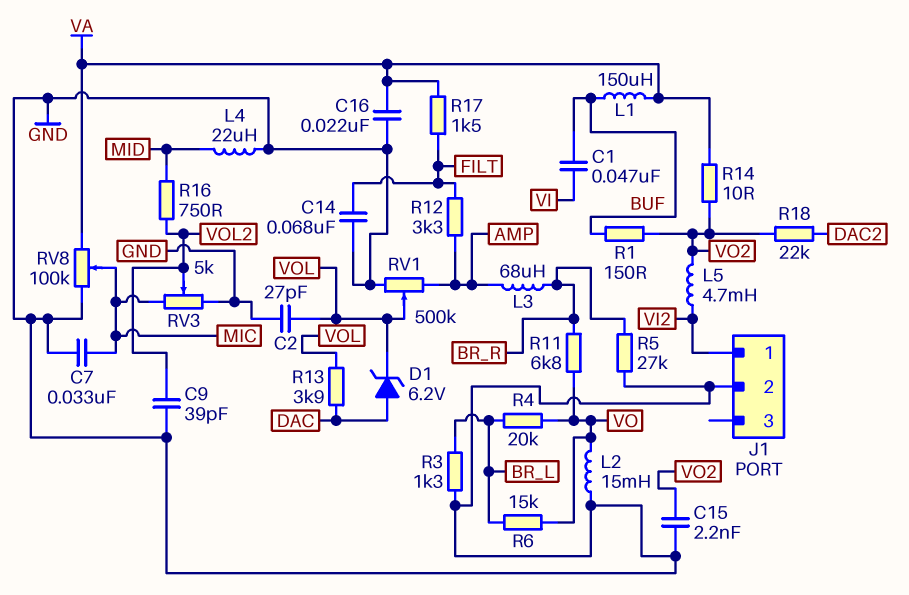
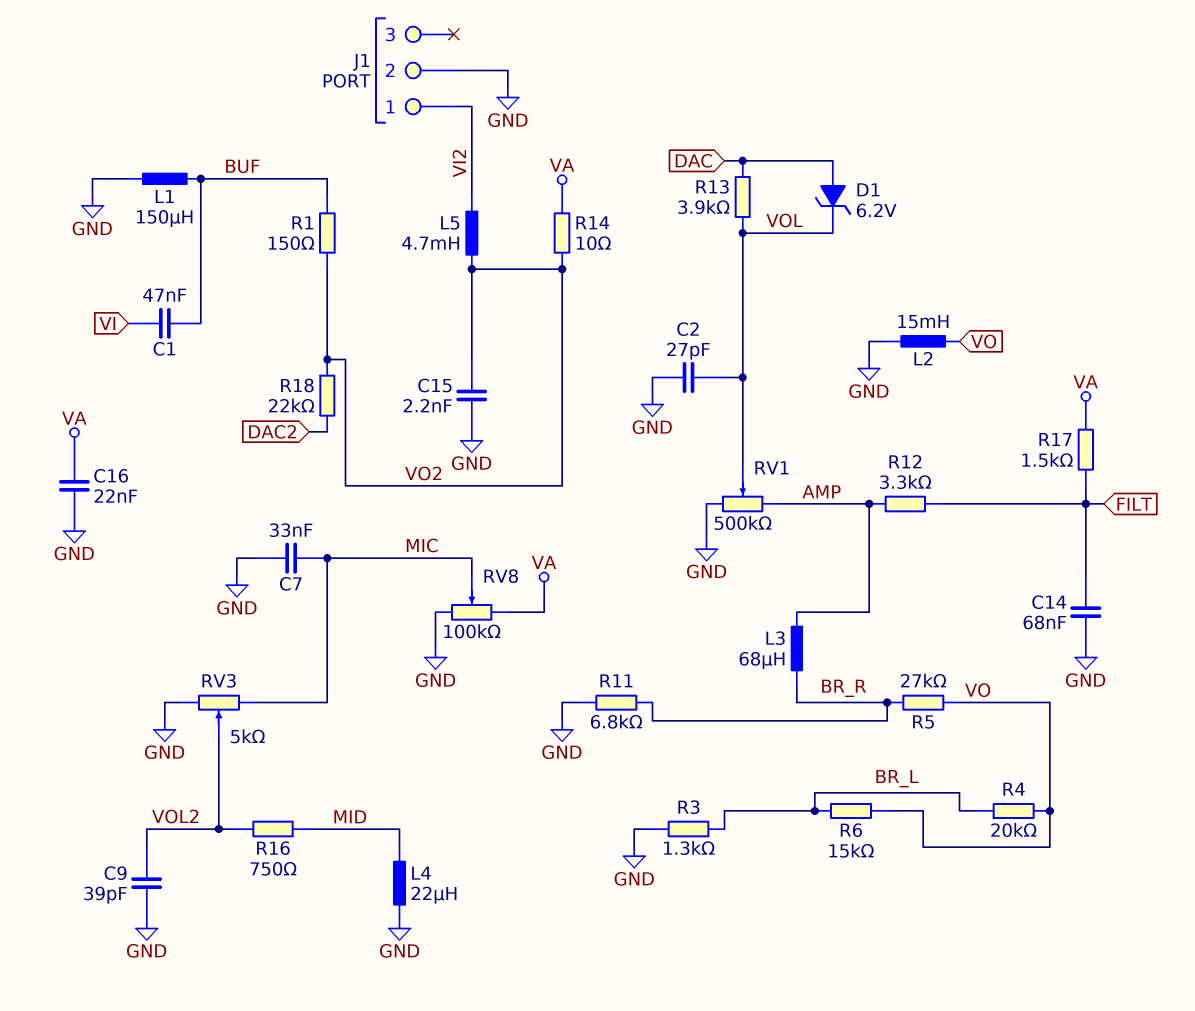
L1: 150uH (BUF, VA) -> 150uH (BUF, GND)
R5: 27k (BR_R, GND) -> 27k (BR_R, VO)
R11: 6.8k (BR_R, VO) -> 6.8k (BR_R, GND)

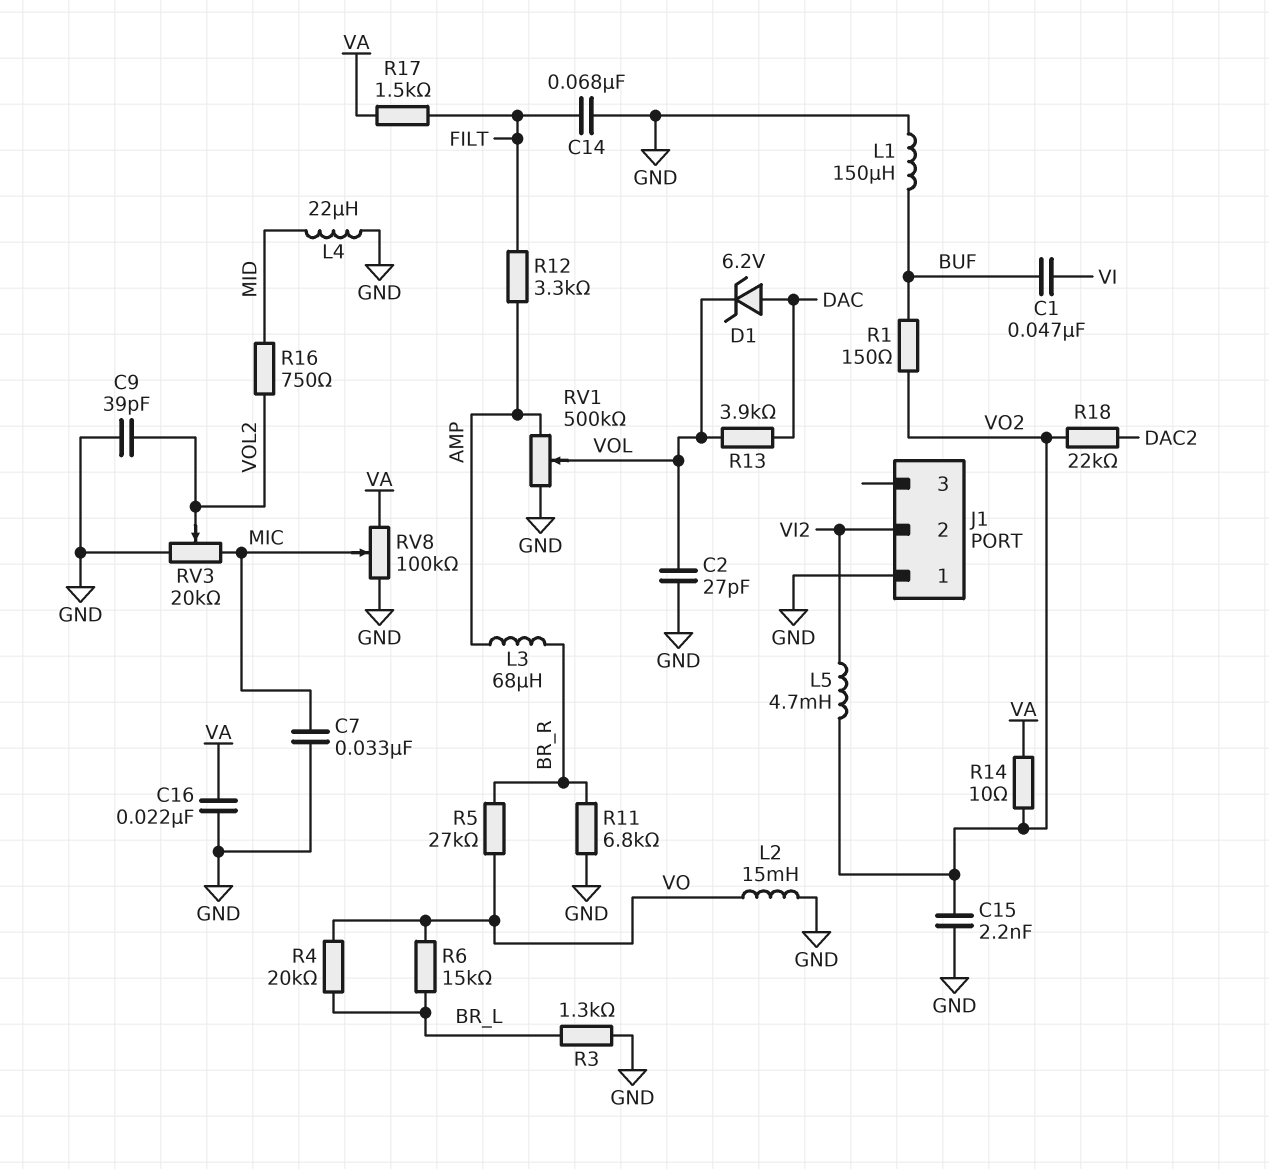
J1 pin 1: VI2 -> GND
J1 pin 2: GND -> VI2
RV3: 5k (GND, MIC, wiper VOL2) -> 20k (GND, MIC, wiper VOL2)

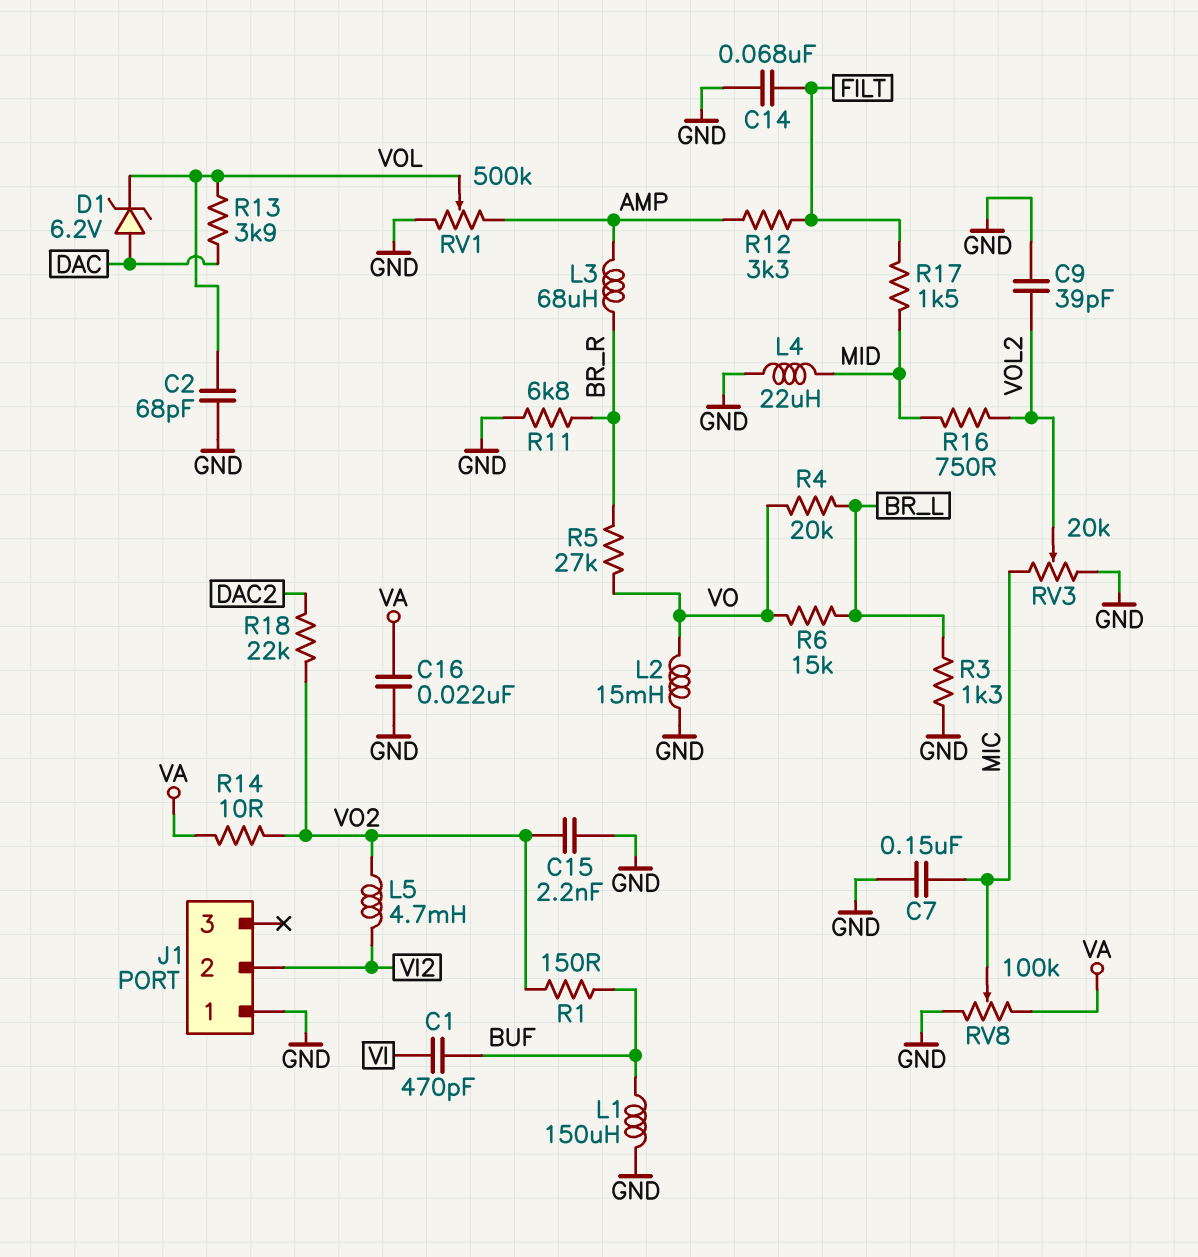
C1: 47nF (BUF, VI) -> 470pF (BUF, VI)
C2: 27pF (GND, VOL) -> 68pF (GND, VOL)
C7: 33nF (GND, MIC) -> 150nF (GND, MIC)
R17: 1.5k (FILT, VA) -> 1.5k (FILT, MID)

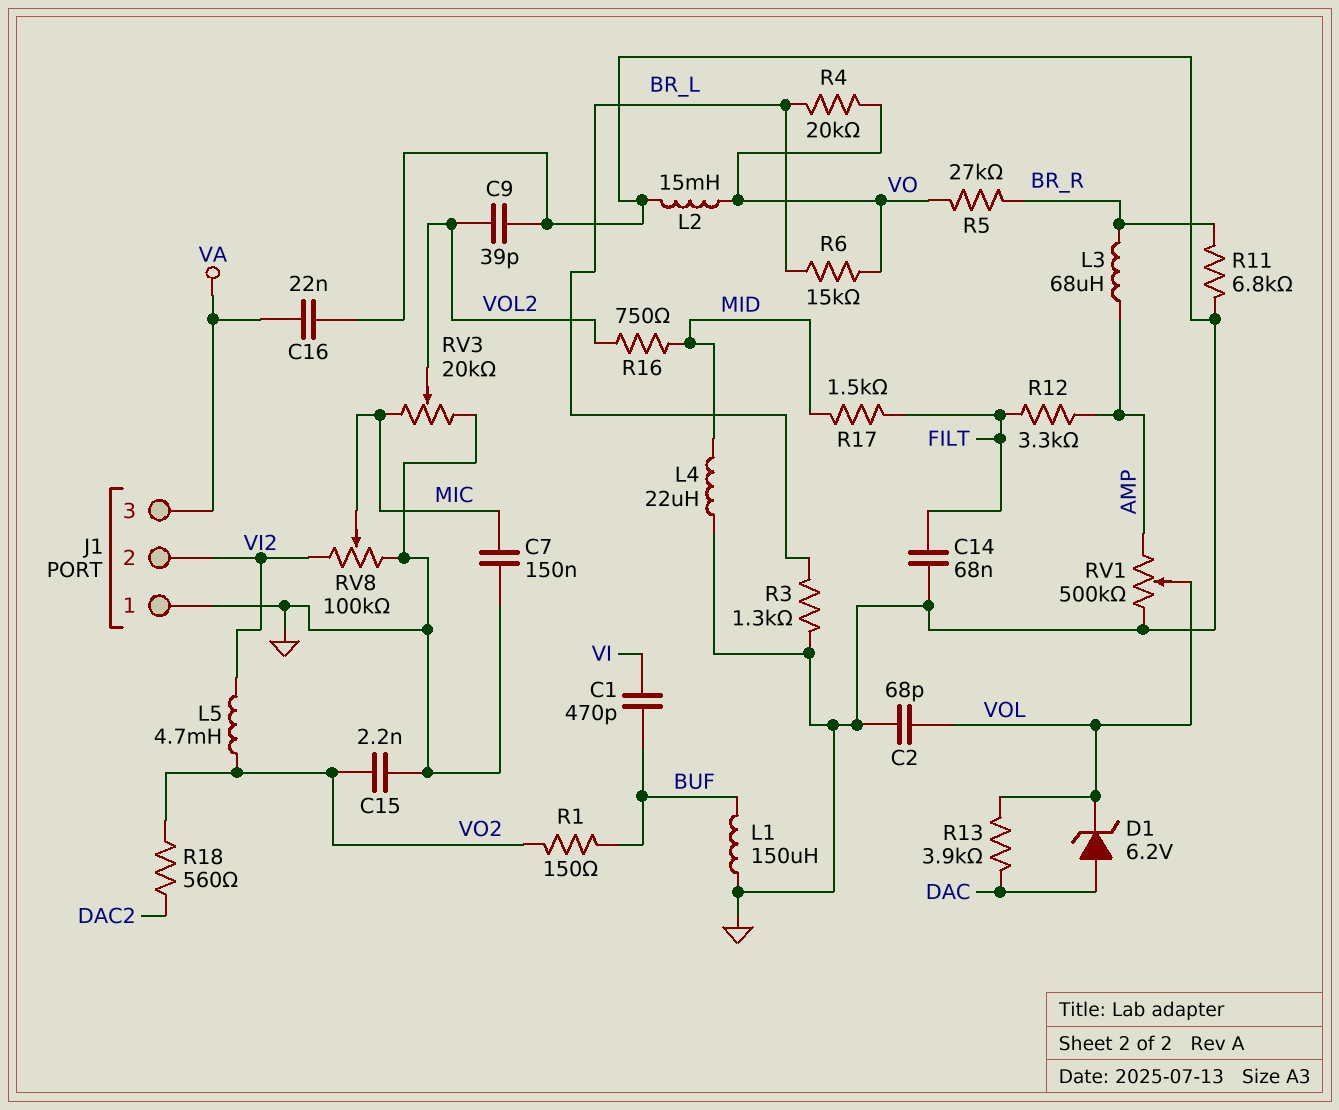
J1 pin 3: none -> VA
R14: 10 (VA, VO2) -> none
R18: 22k (DAC2, VO2) -> 560 (DAC2, VO2)
RV8: 100k (GND, VA, wiper MIC) -> 100k (GND, VI2, wiper MIC)

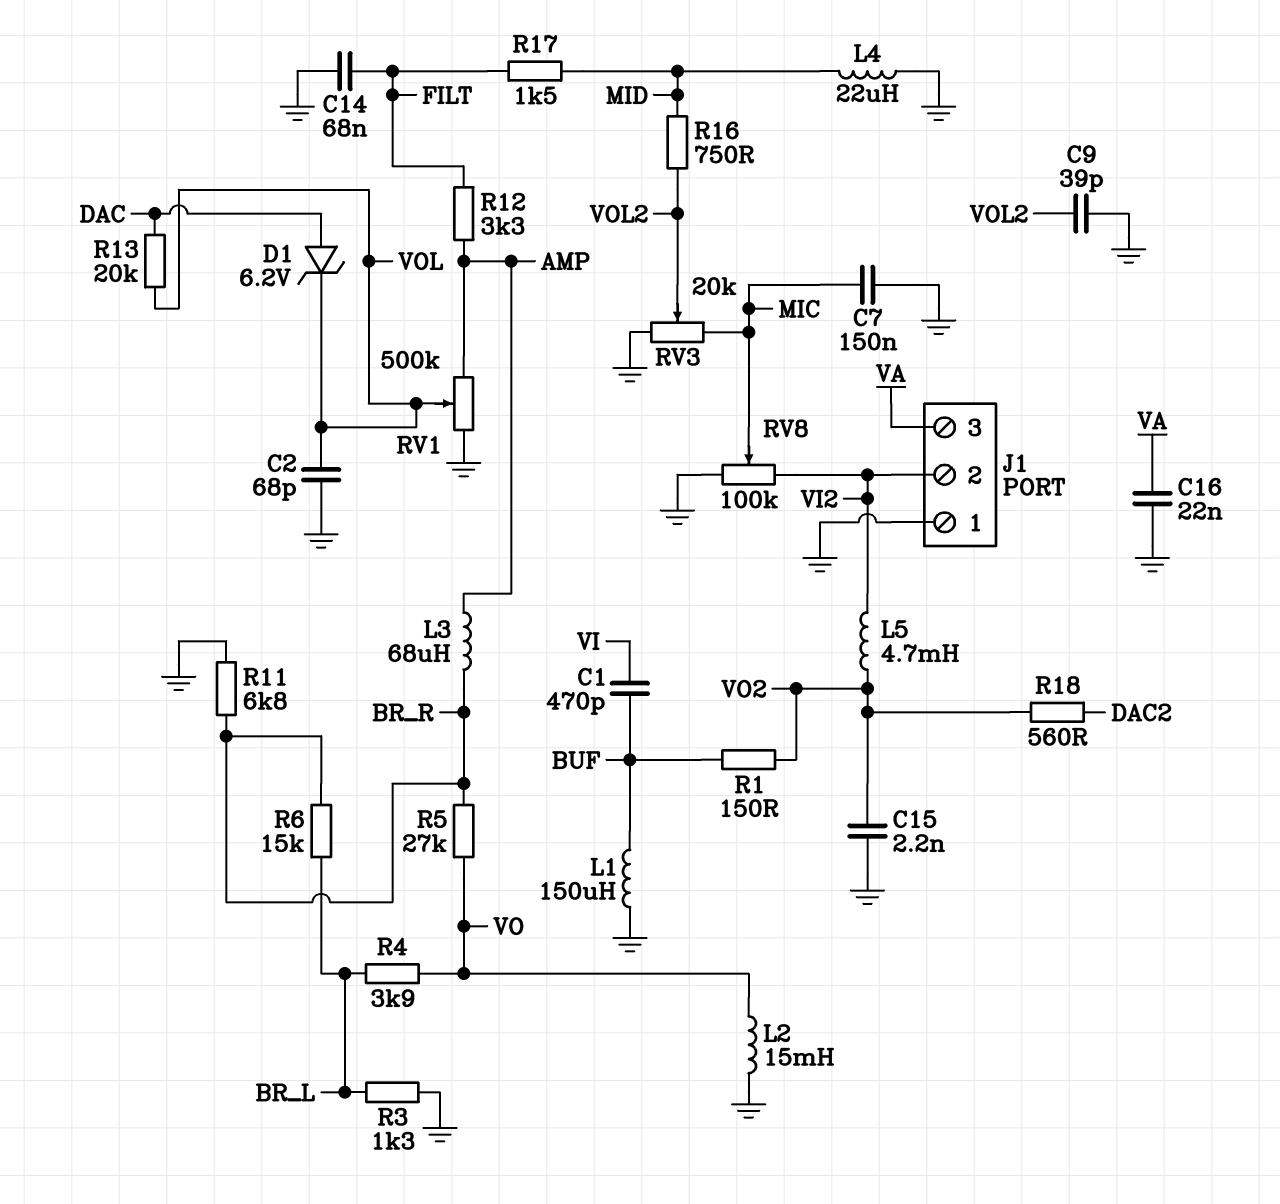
R4: 20k (BR_L, VO) -> 3.9k (BR_L, VO)
R6: 15k (BR_L, VO) -> 15k (BR_L, BR_R)
R13: 3.9k (DAC, VOL) -> 20k (DAC, VOL)

